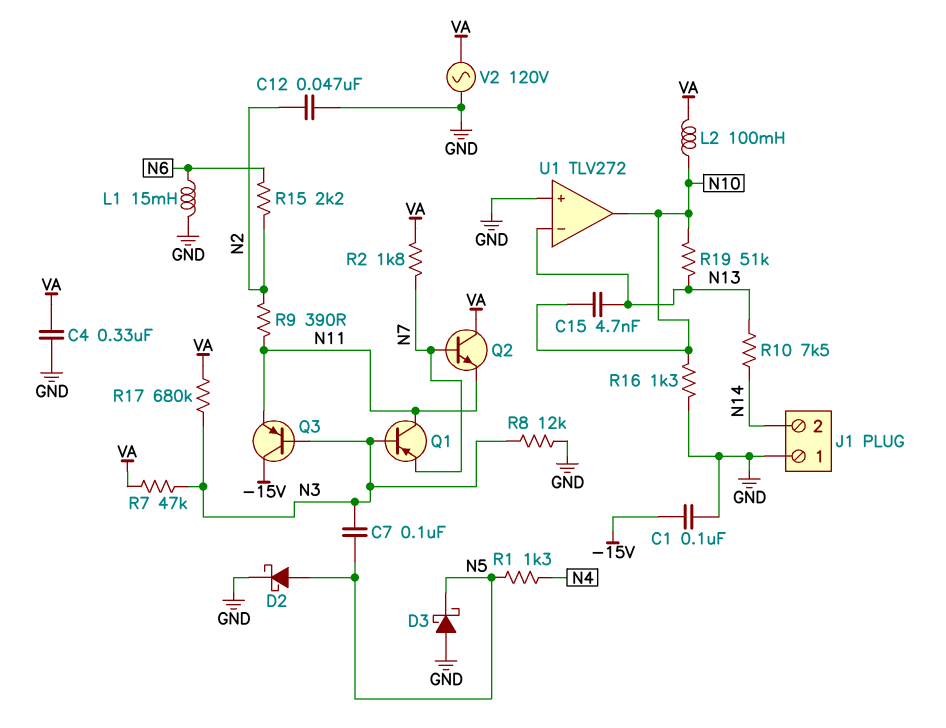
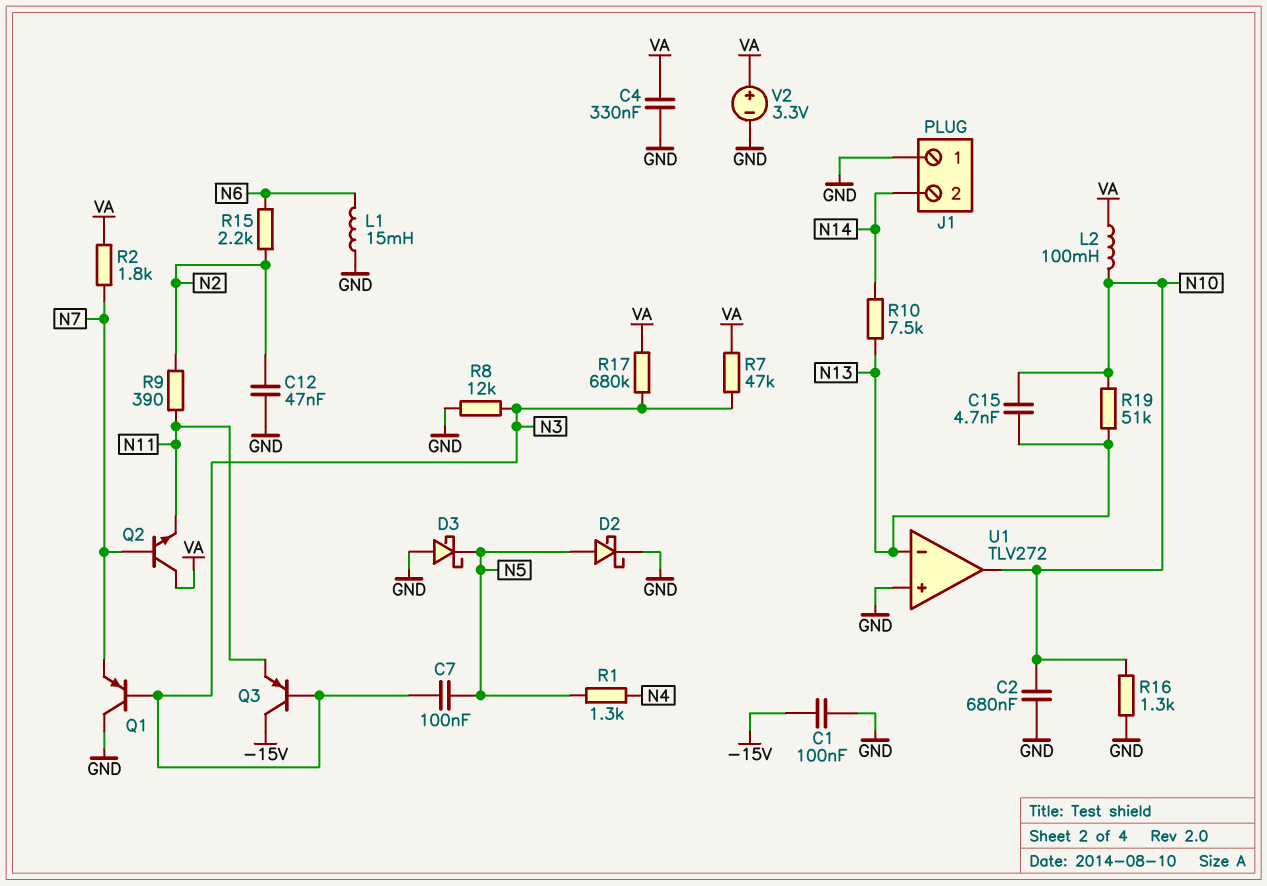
C2: none -> 680nF (GND, N10)
Q1: PNP (B N3, C N11, E N7) -> PNP (B N3, C GND, E N7)
V2: AC 120V (GND, VA) -> 3.3V (plus VA, minus GND)

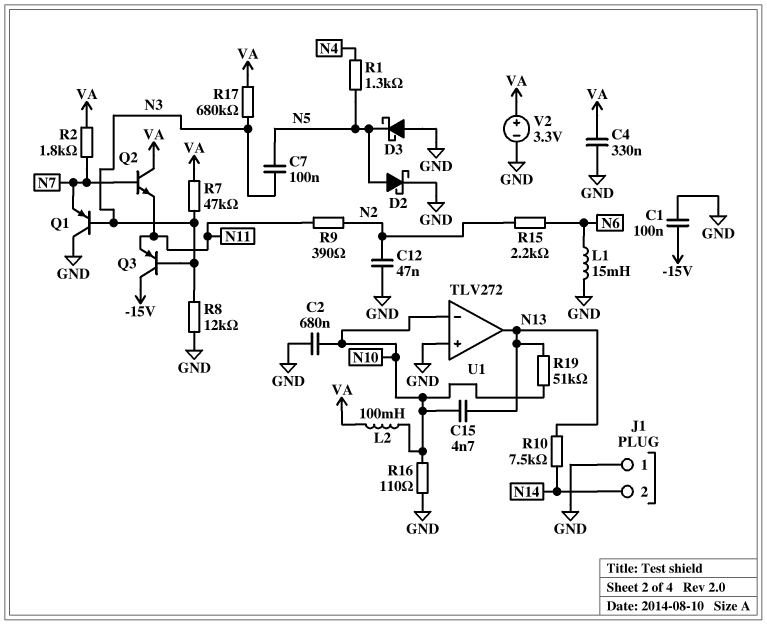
R16: 1.3k (GND, N10) -> 110 (GND, N10)
U1 pin in-: N13 -> N10
U1 pin out: N10 -> N13

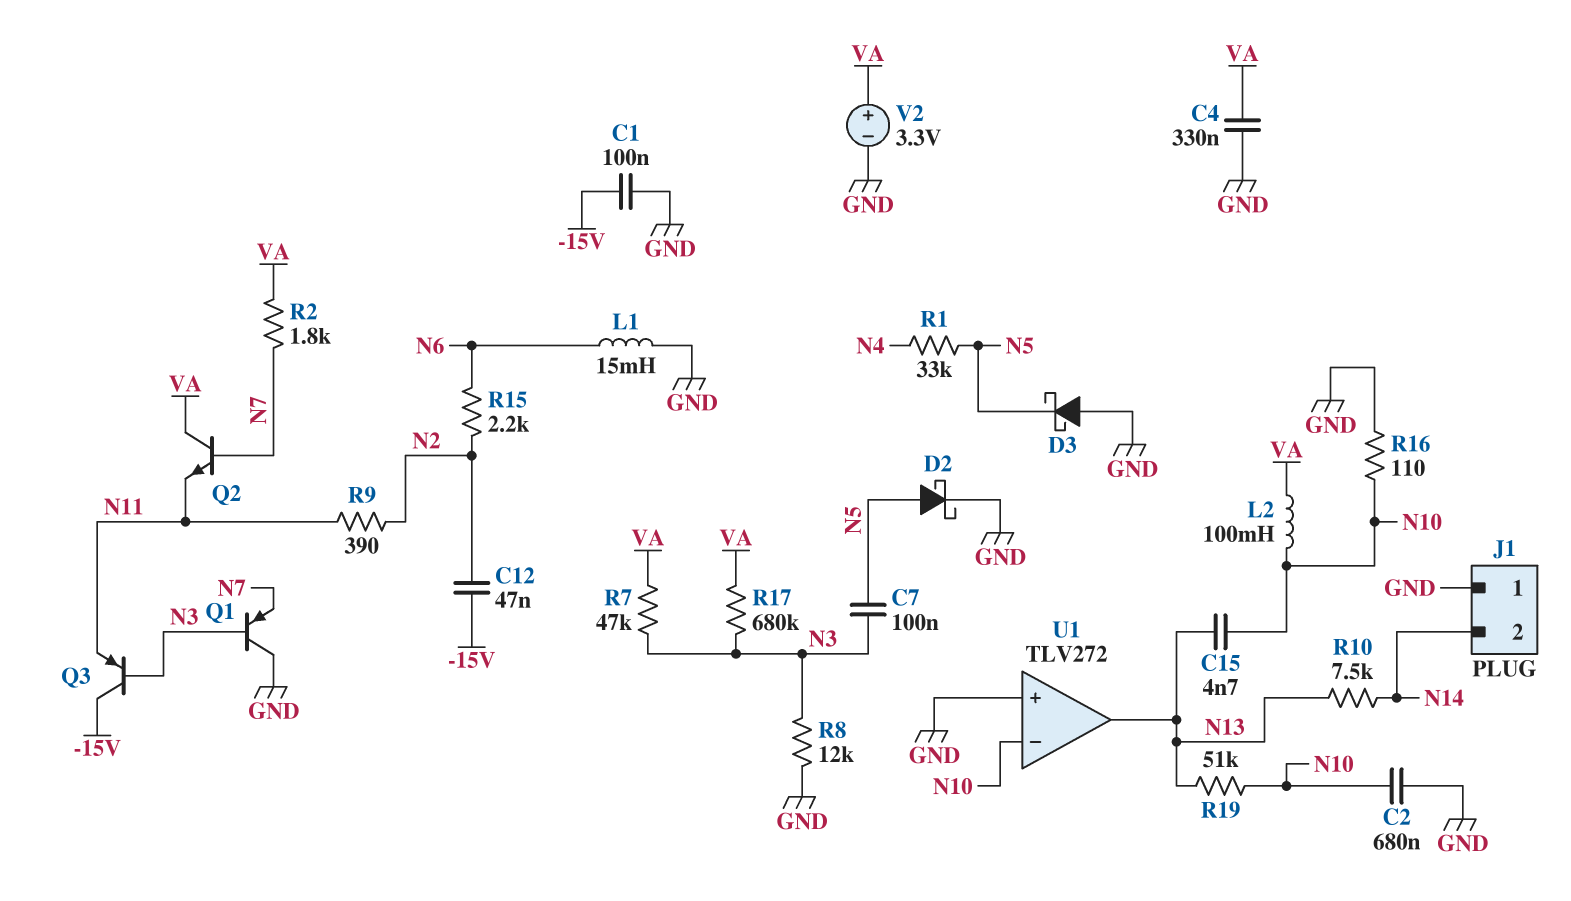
C12: 47nF (GND, N2) -> 47nF (-15V, N2)
R1: 1.3k (N4, N5) -> 33k (N4, N5)

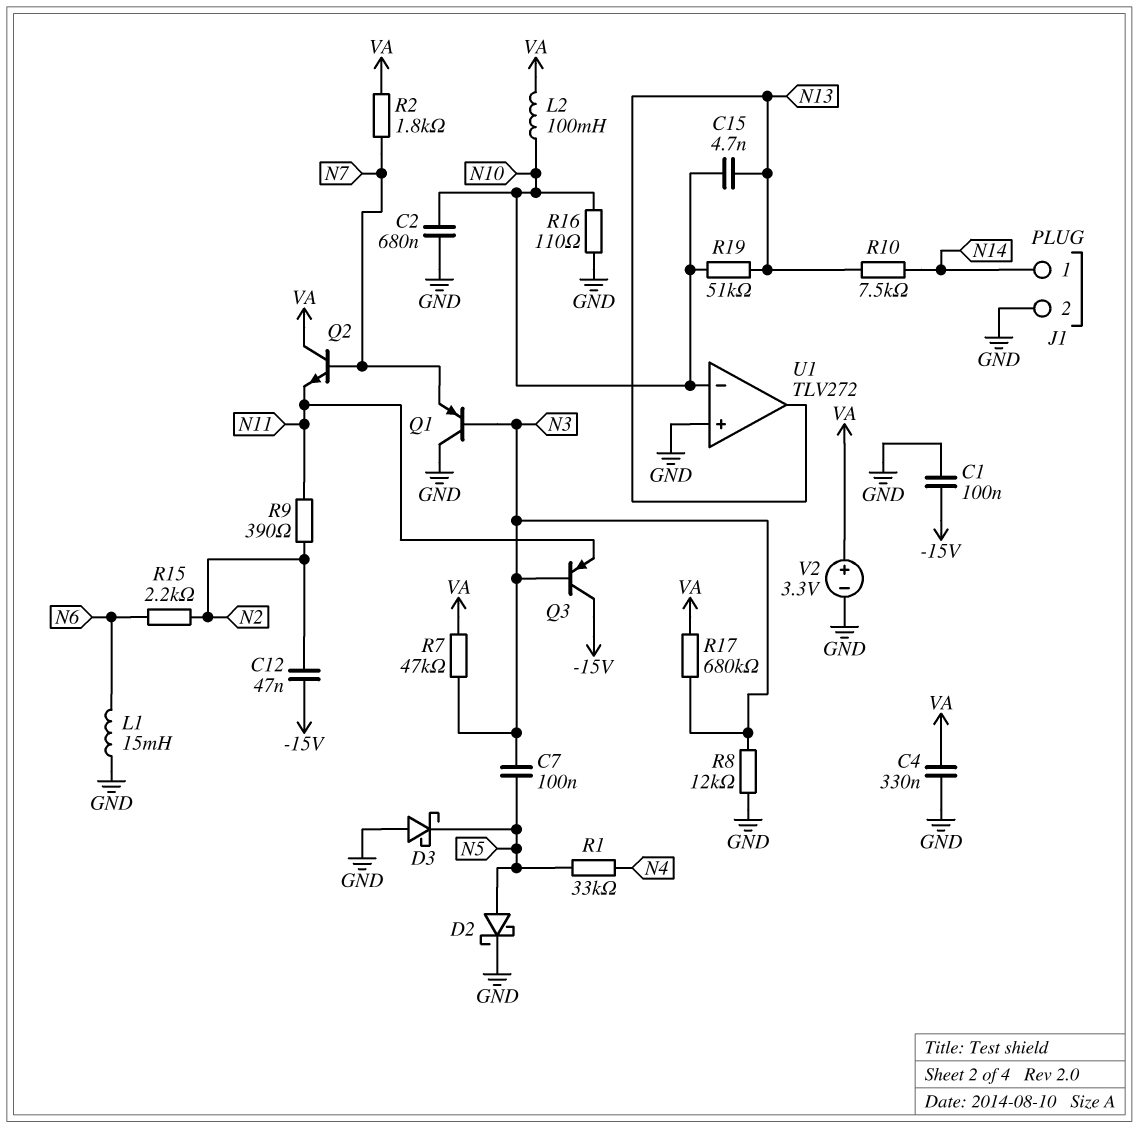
J1 pin 1: GND -> N14
J1 pin 2: N14 -> GND

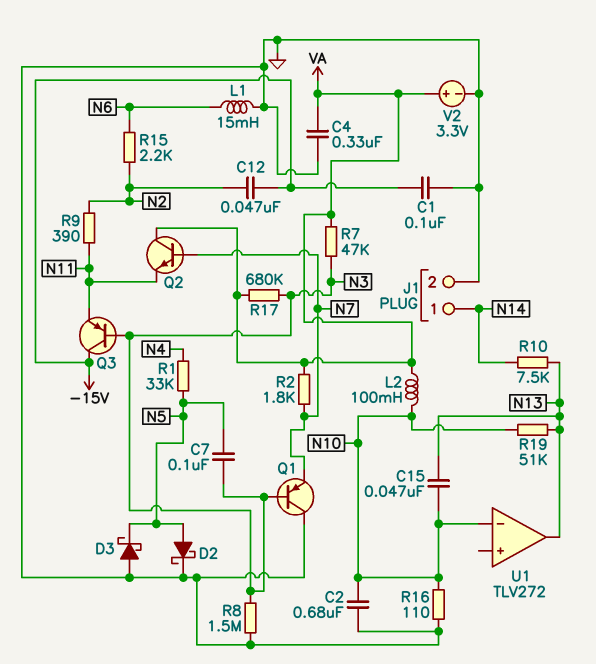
C15: 4.7nF (N10, N13) -> 47nF (N10, N13)
R8: 12k (GND, N3) -> 1.5M (GND, N3)
U1 pin in+: GND -> none

